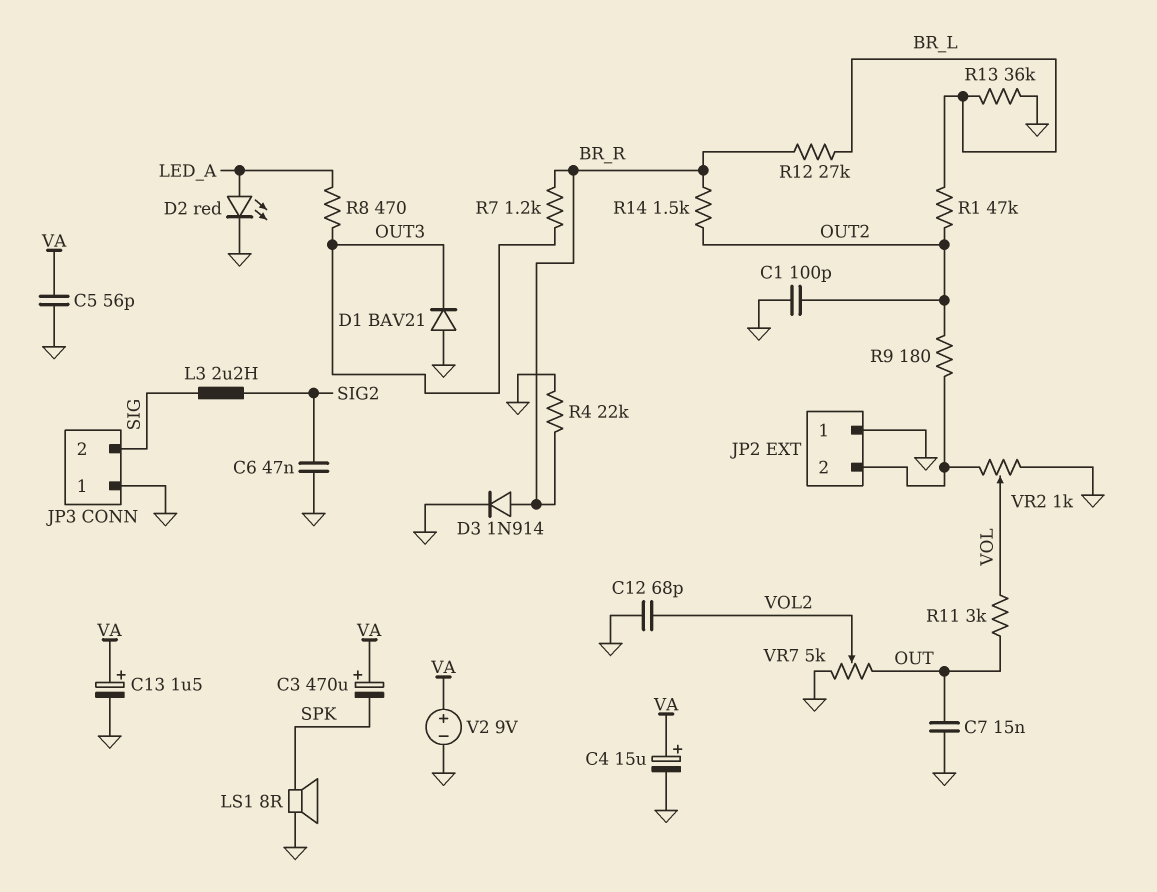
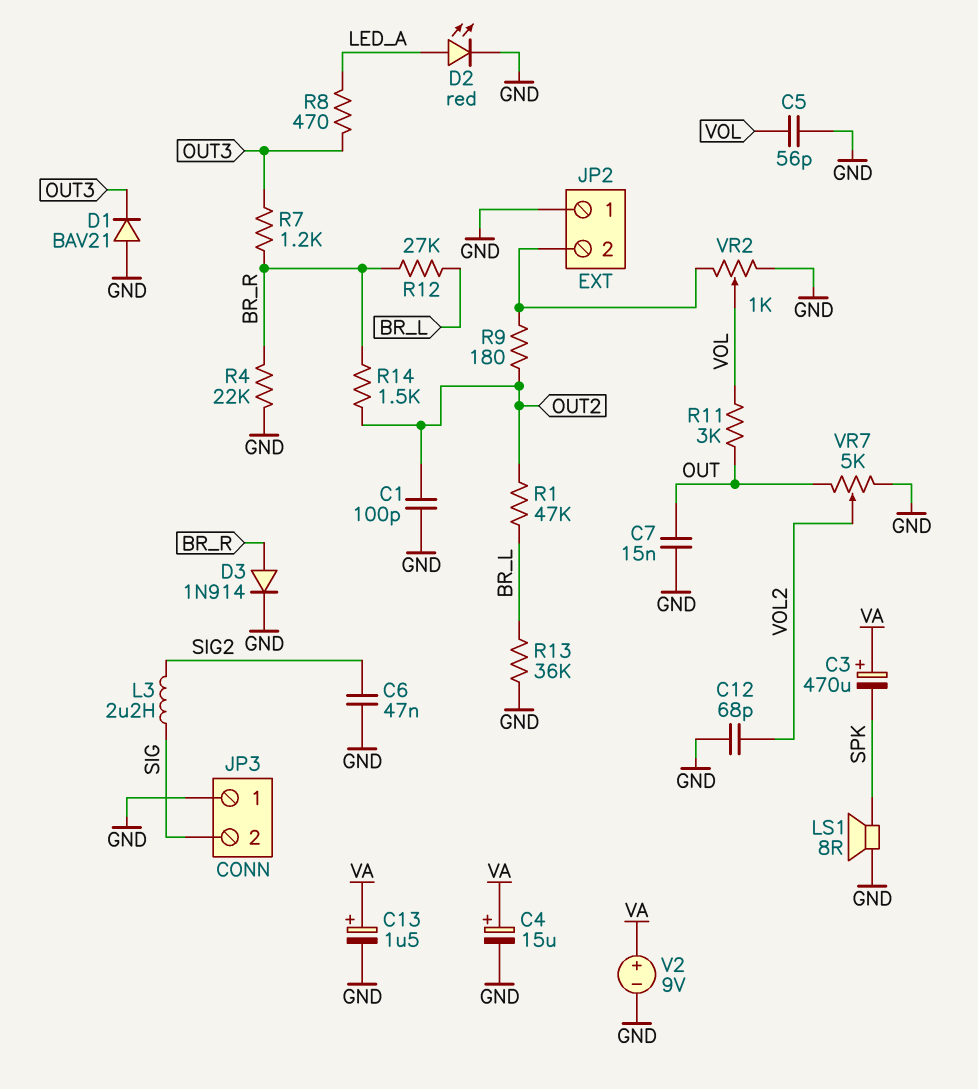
C5: 56pF (GND, VA) -> 56pF (GND, VOL)

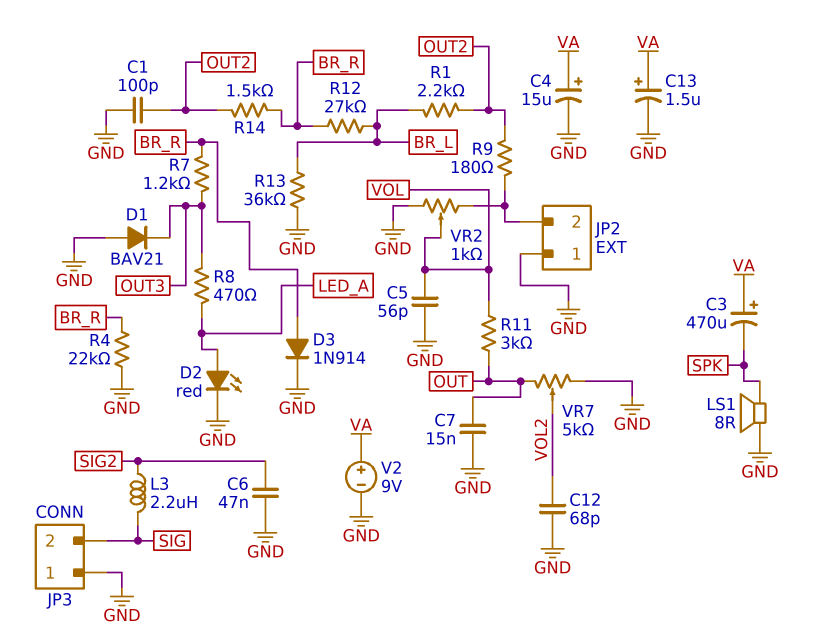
R1: 47k (BR_L, OUT2) -> 2.2k (BR_L, OUT2)

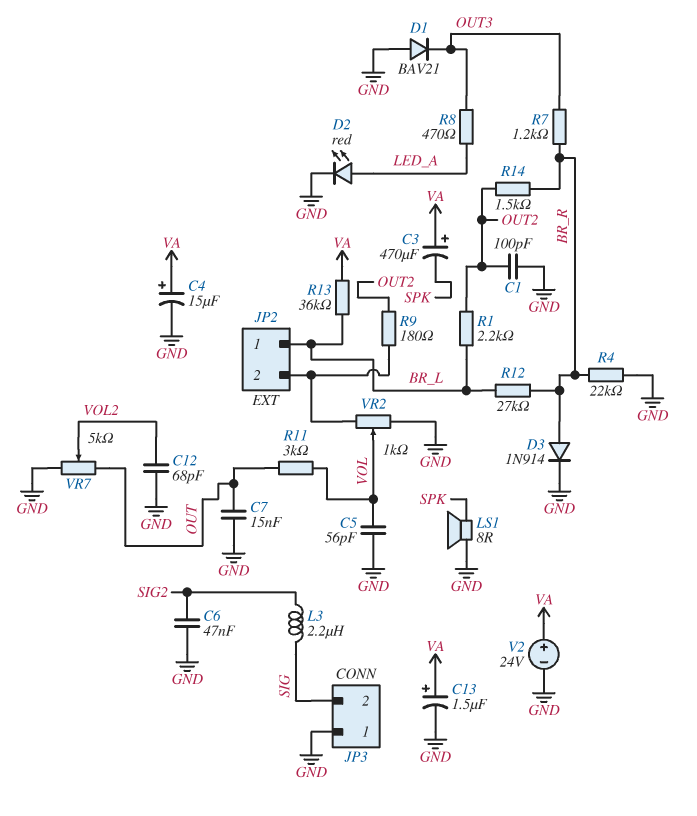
JP2 pin 1: GND -> BR_L
R13: 36k (BR_L, GND) -> 36k (BR_L, VA)
V2: 9V (plus VA, minus GND) -> 24V (plus VA, minus GND)

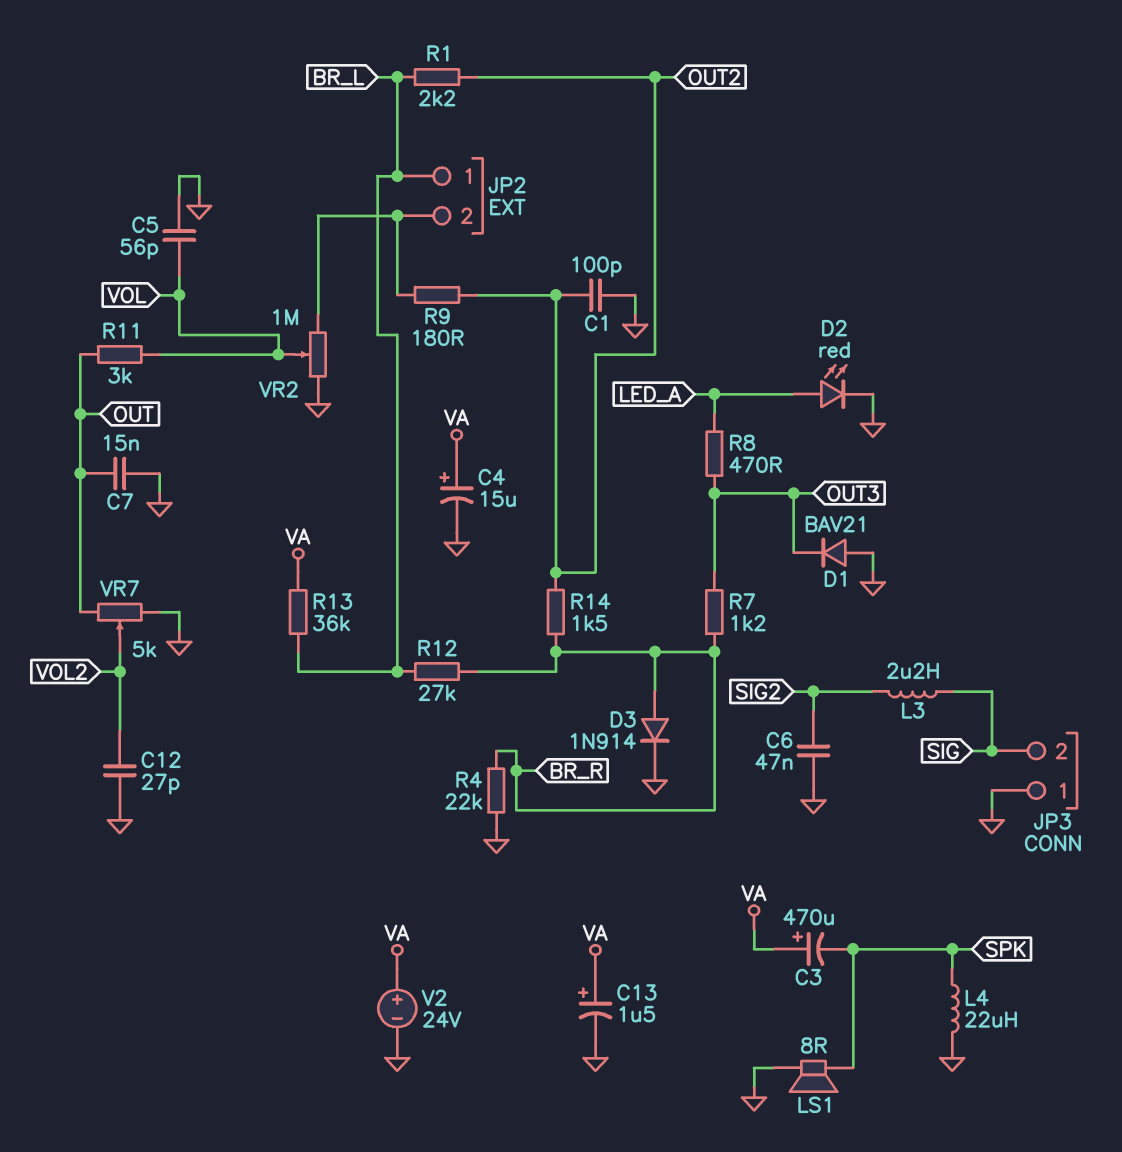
C12: 68pF (GND, VOL2) -> 27pF (GND, VOL2)
L4: none -> 22uH (GND, SPK)
VR2: 1k (GND, JP2/2, wiper VOL) -> 1M (GND, JP2/2, wiper VOL)

